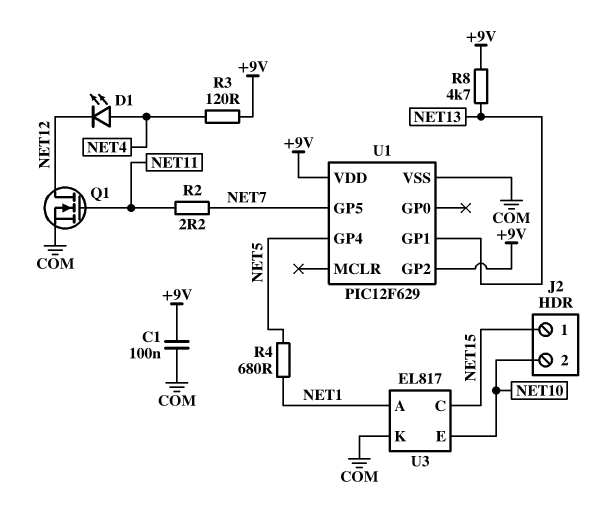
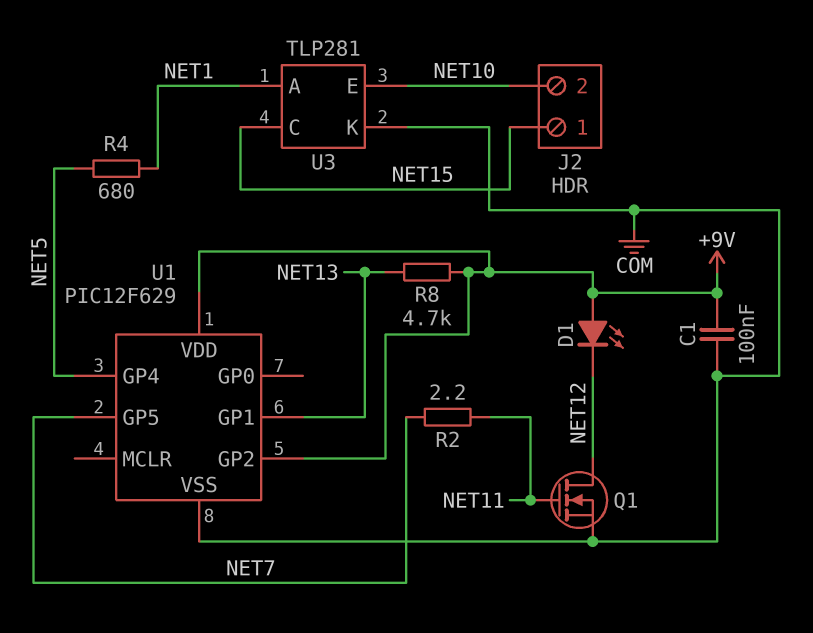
D1: LED (A NET4, K NET12) -> LED (A +9V, K NET12)
R3: 120 (+9V, NET4) -> none
U3: EL817 -> TLP281

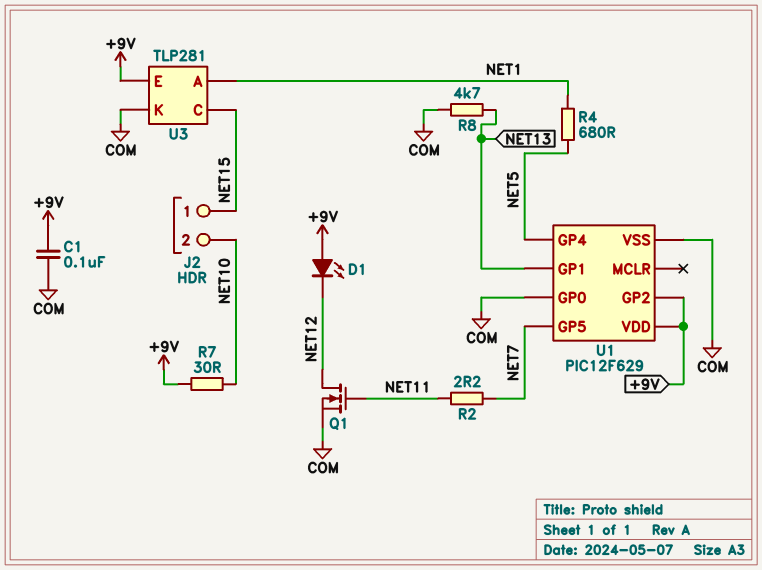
R7: none -> 30 (+9V, NET10)
R8: 4.7k (+9V, NET13) -> 4.7k (COM, NET13)
U1 pin GP0: none -> COM
U3 pin E: NET10 -> +9V

